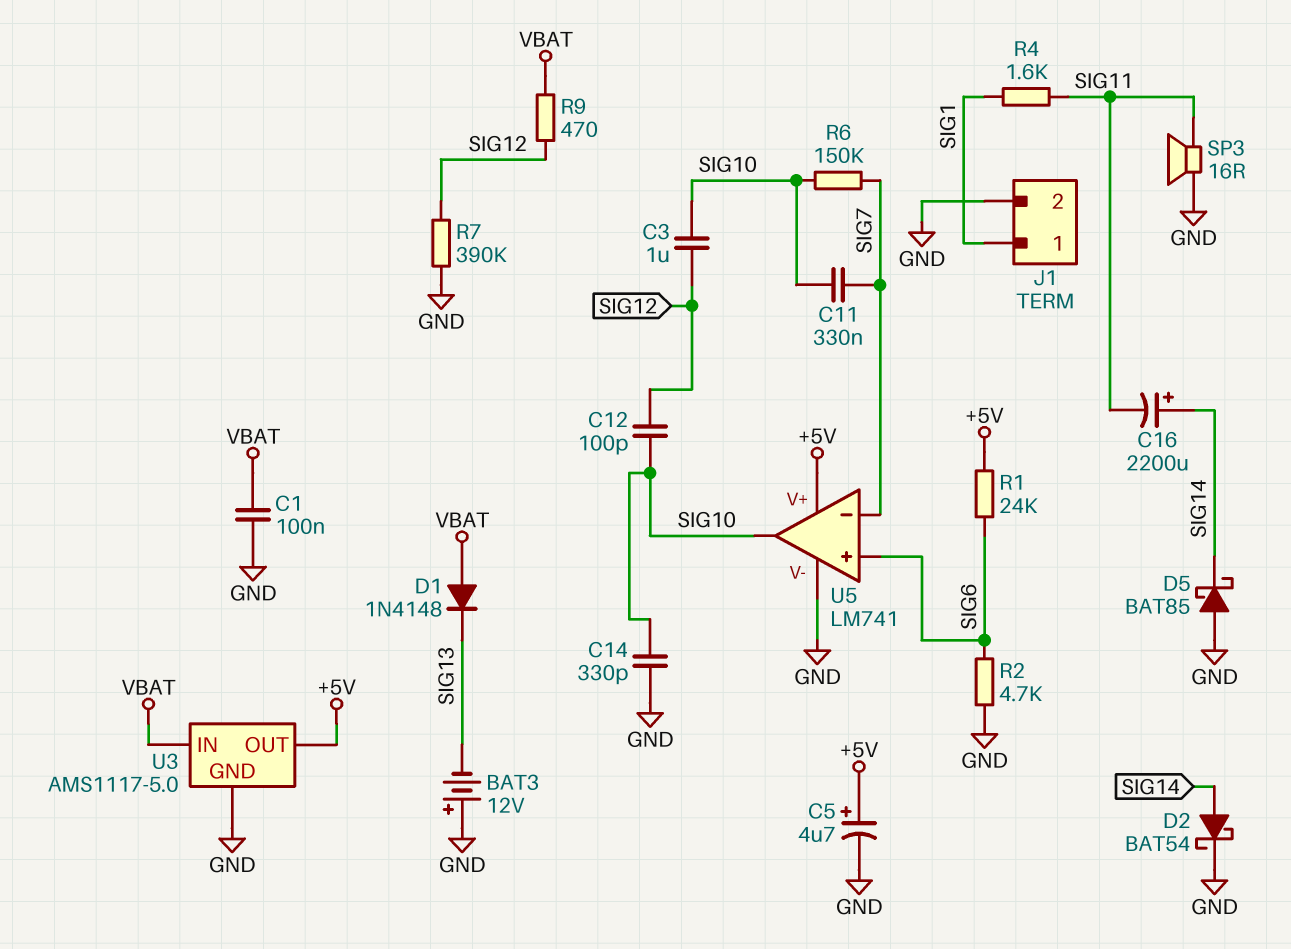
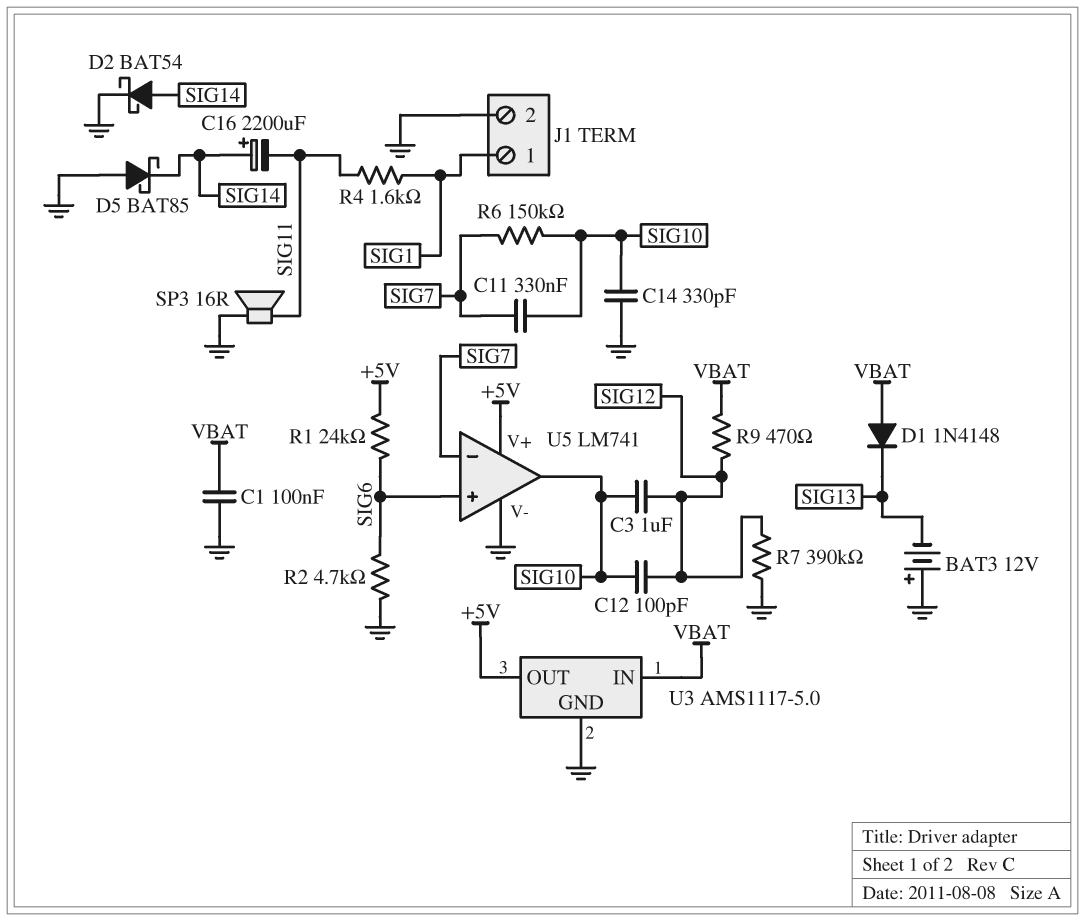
C5: 4.7uF (plus +5V, minus GND) -> none

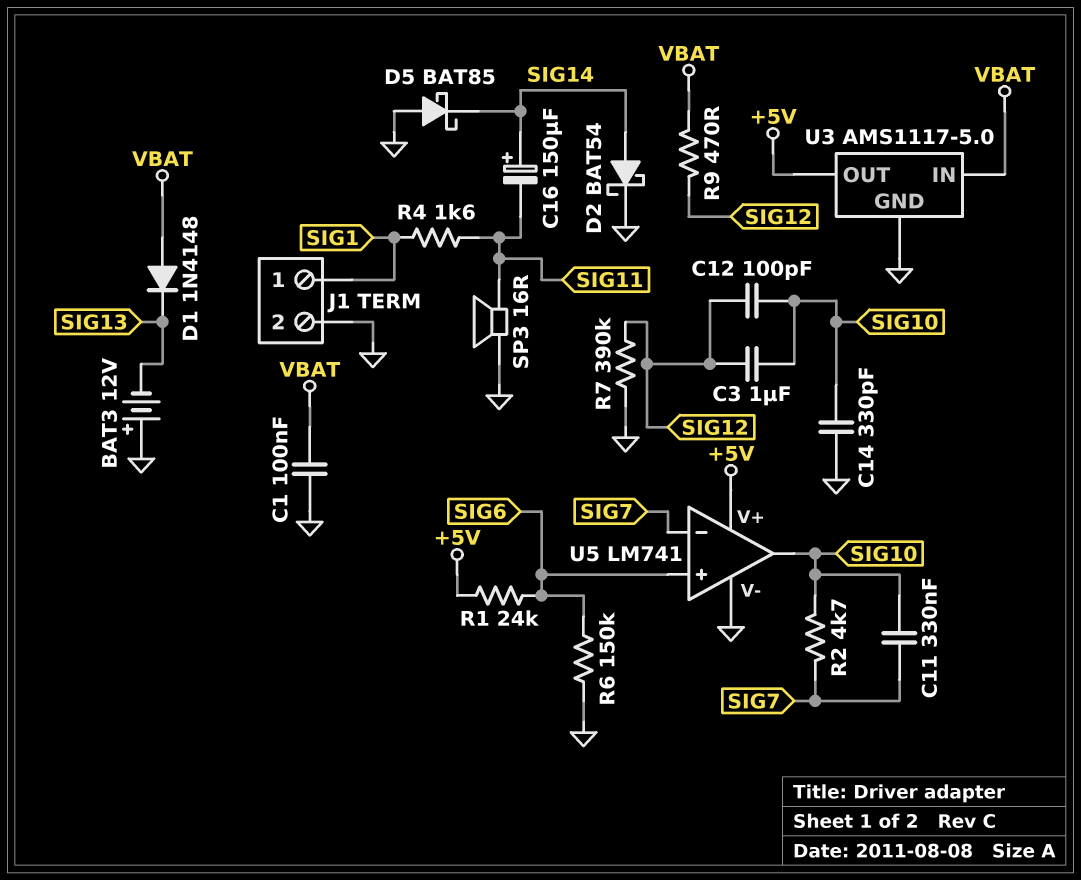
C16: 2200uF (plus SIG14, minus SIG11) -> 150uF (plus SIG14, minus SIG11)
R2: 4.7k (GND, SIG6) -> 4.7k (SIG7, SIG10)
R6: 150k (SIG7, SIG10) -> 150k (GND, SIG6)

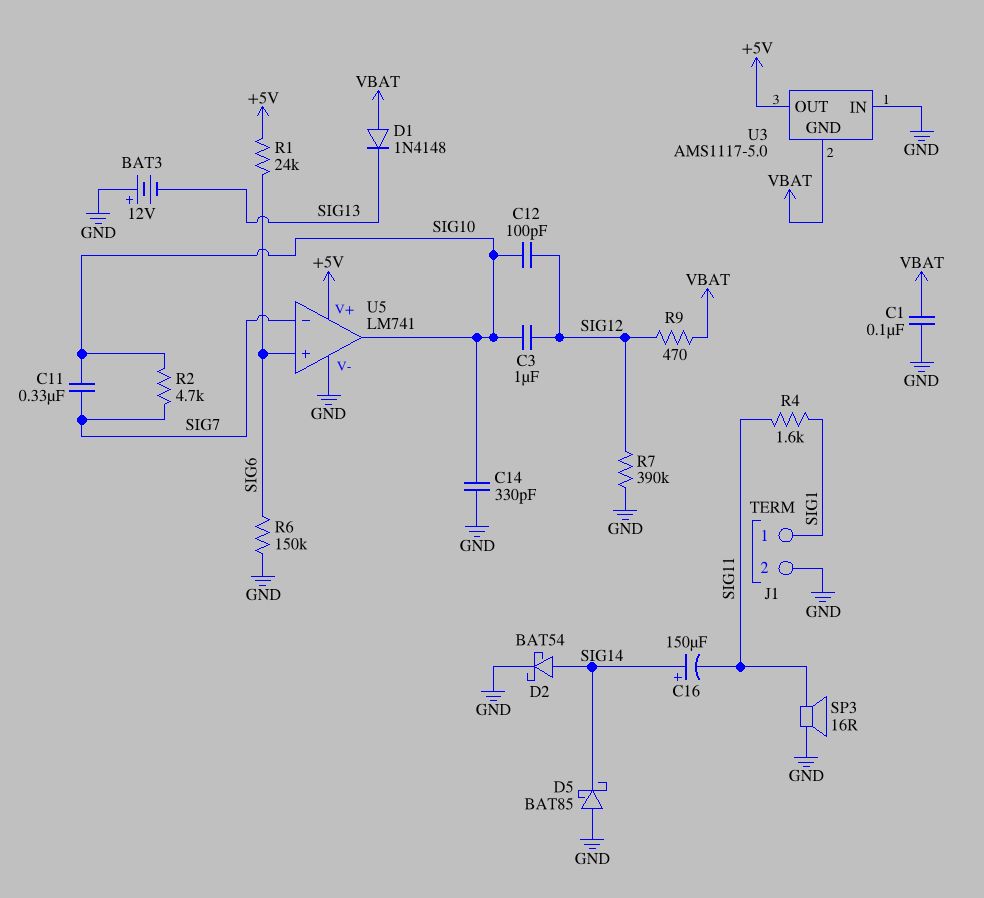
U3 pin GND: GND -> VBAT
U3 pin IN: VBAT -> GND

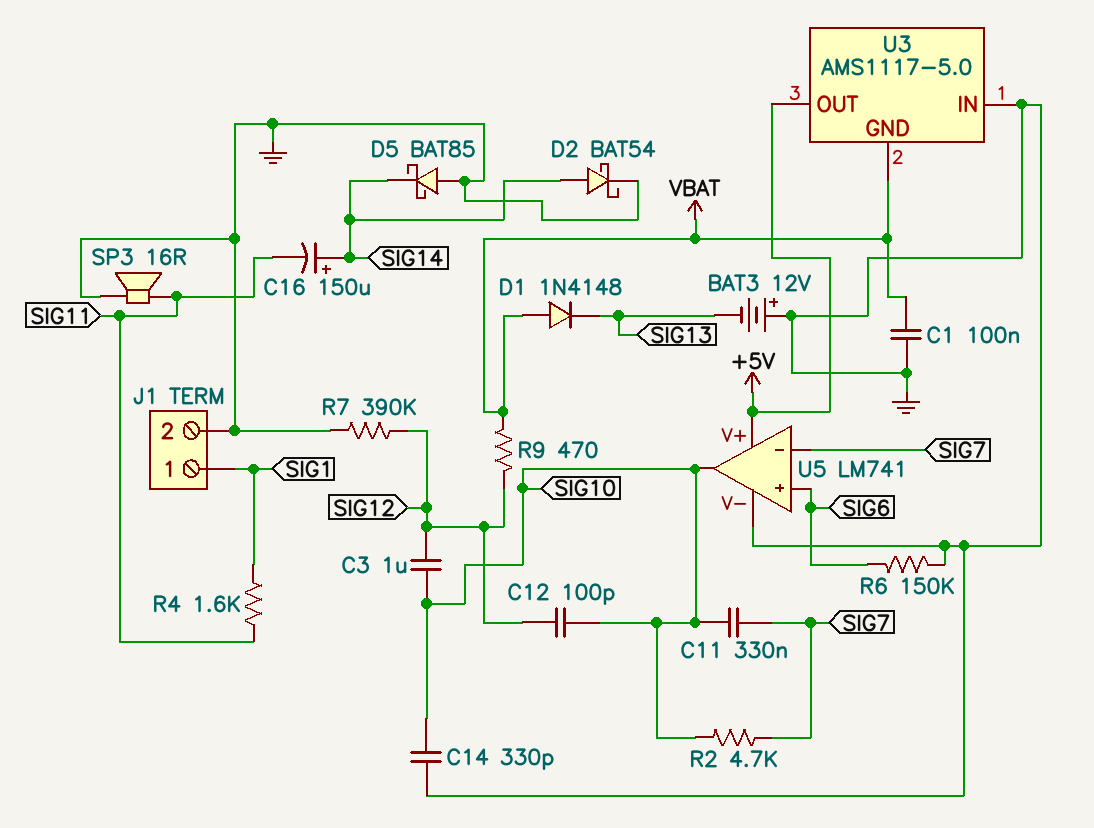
R1: 24k (+5V, SIG6) -> none

